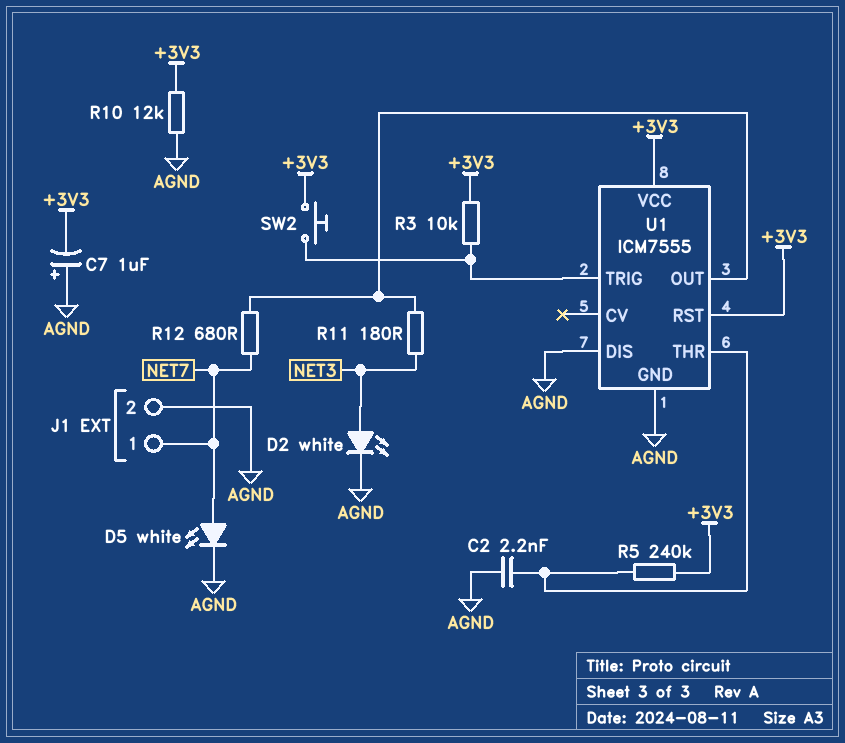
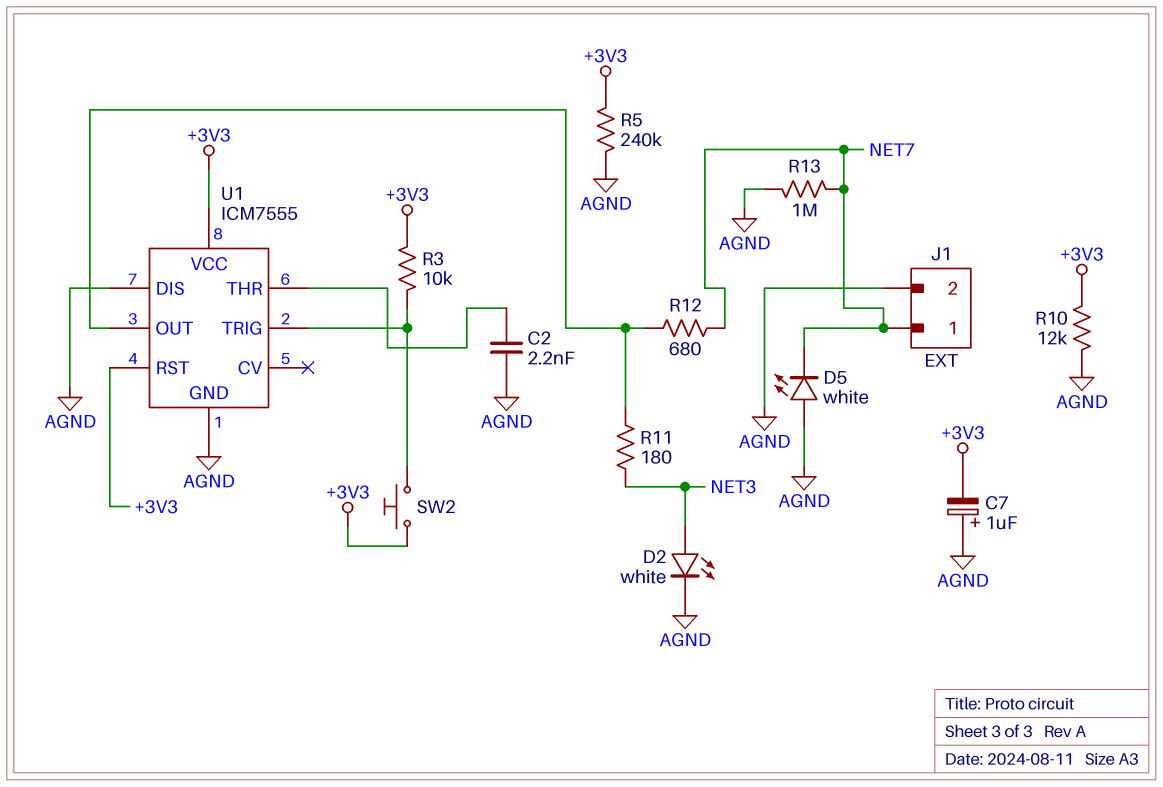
D5: LED white (A NET7, K AGND) -> LED white (A AGND, K NET7)
R5: 240k (+3V3, U1/THR) -> 240k (+3V3, AGND)
R13: none -> 1M (AGND, NET7)

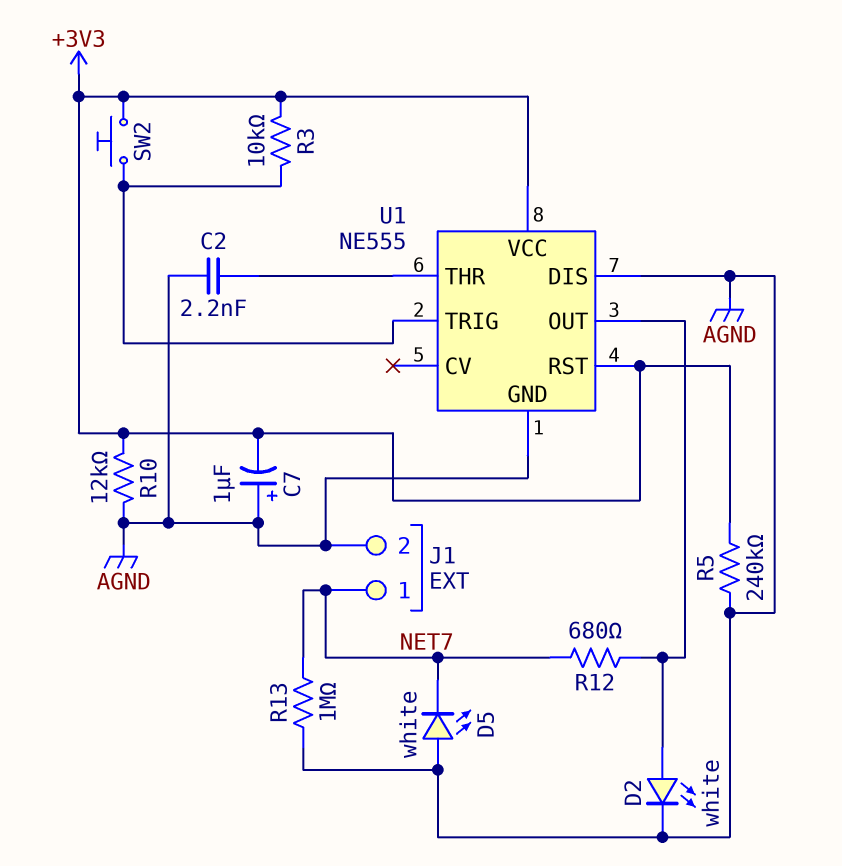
D2: LED white (A NET3, K AGND) -> LED white (A U1/OUT, K AGND)
R11: 180 (NET3, U1/OUT) -> none
U1: ICM7555 -> NE555

